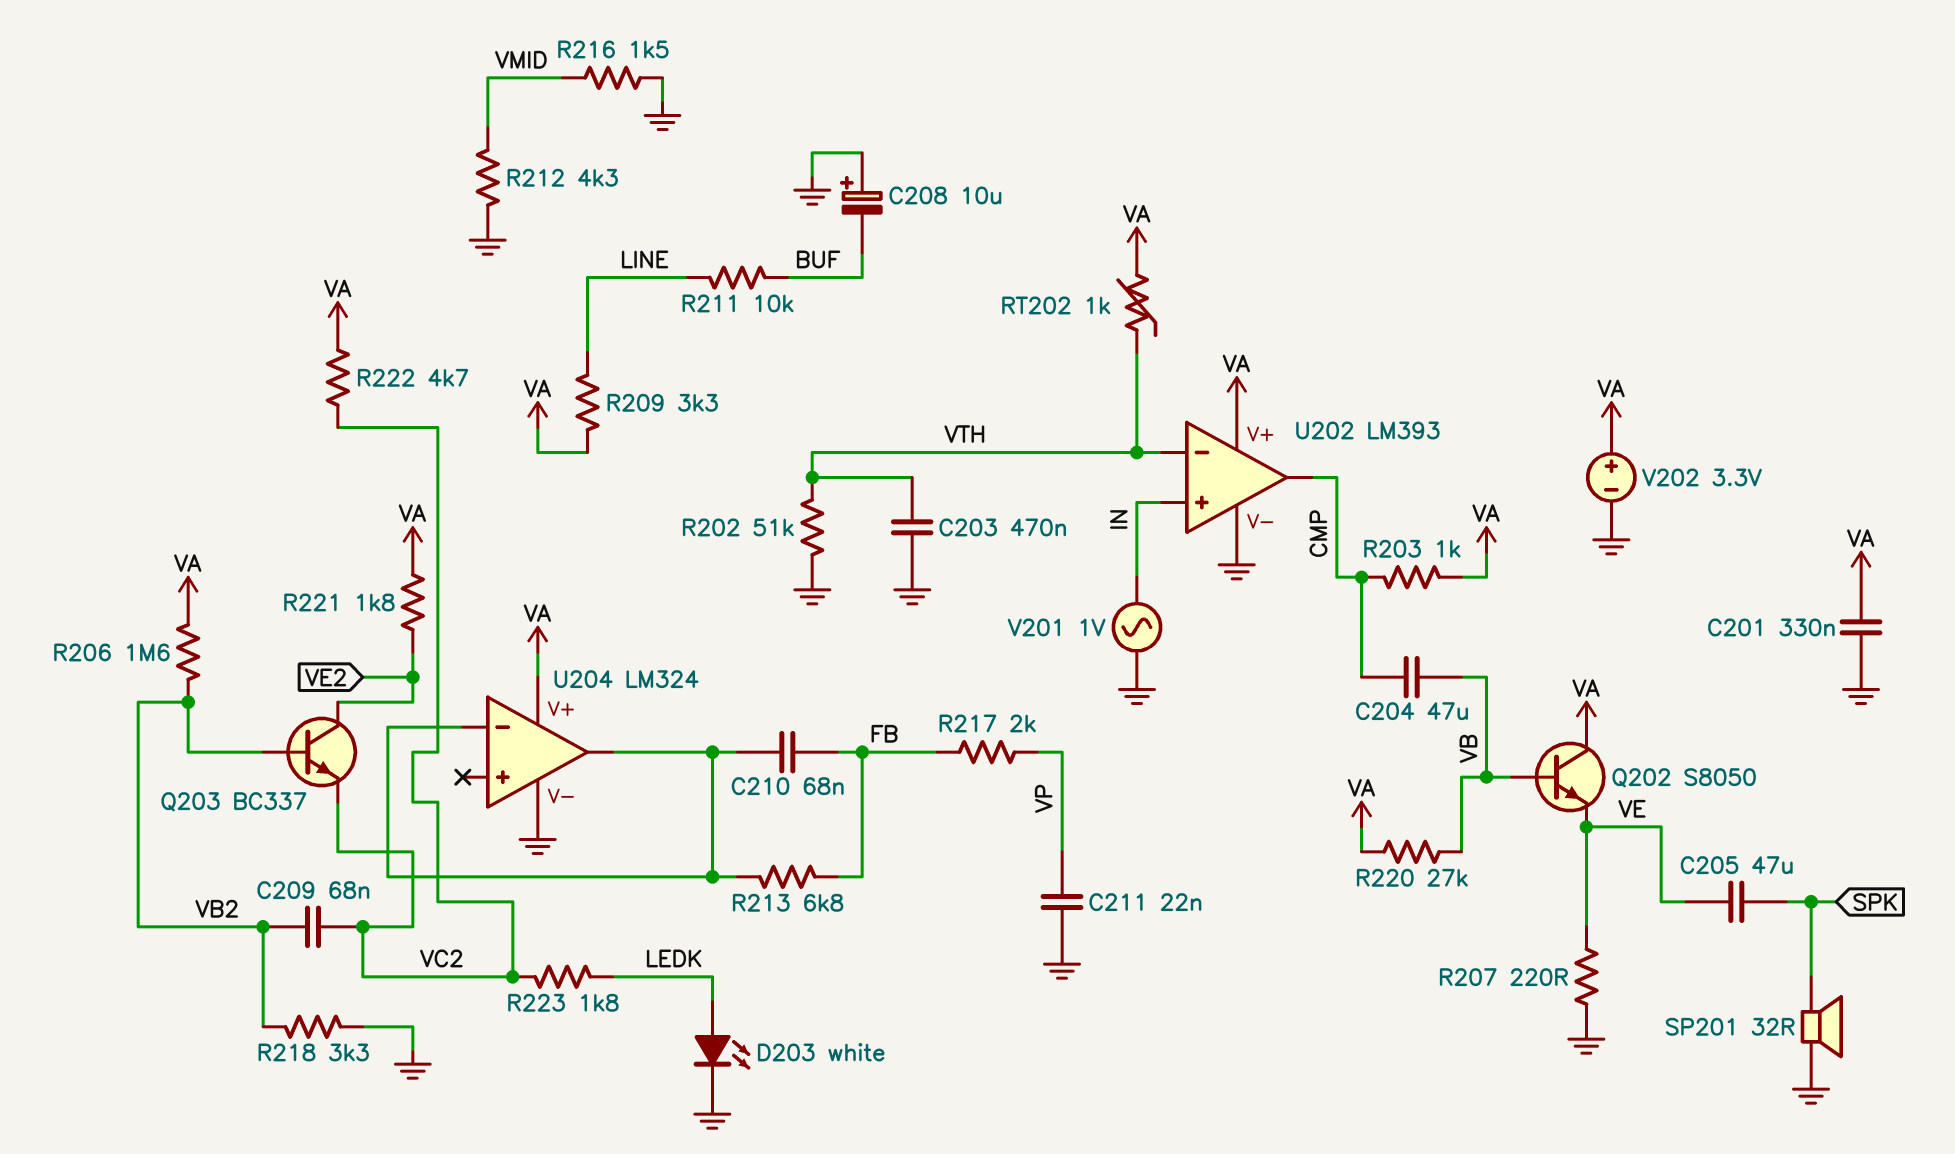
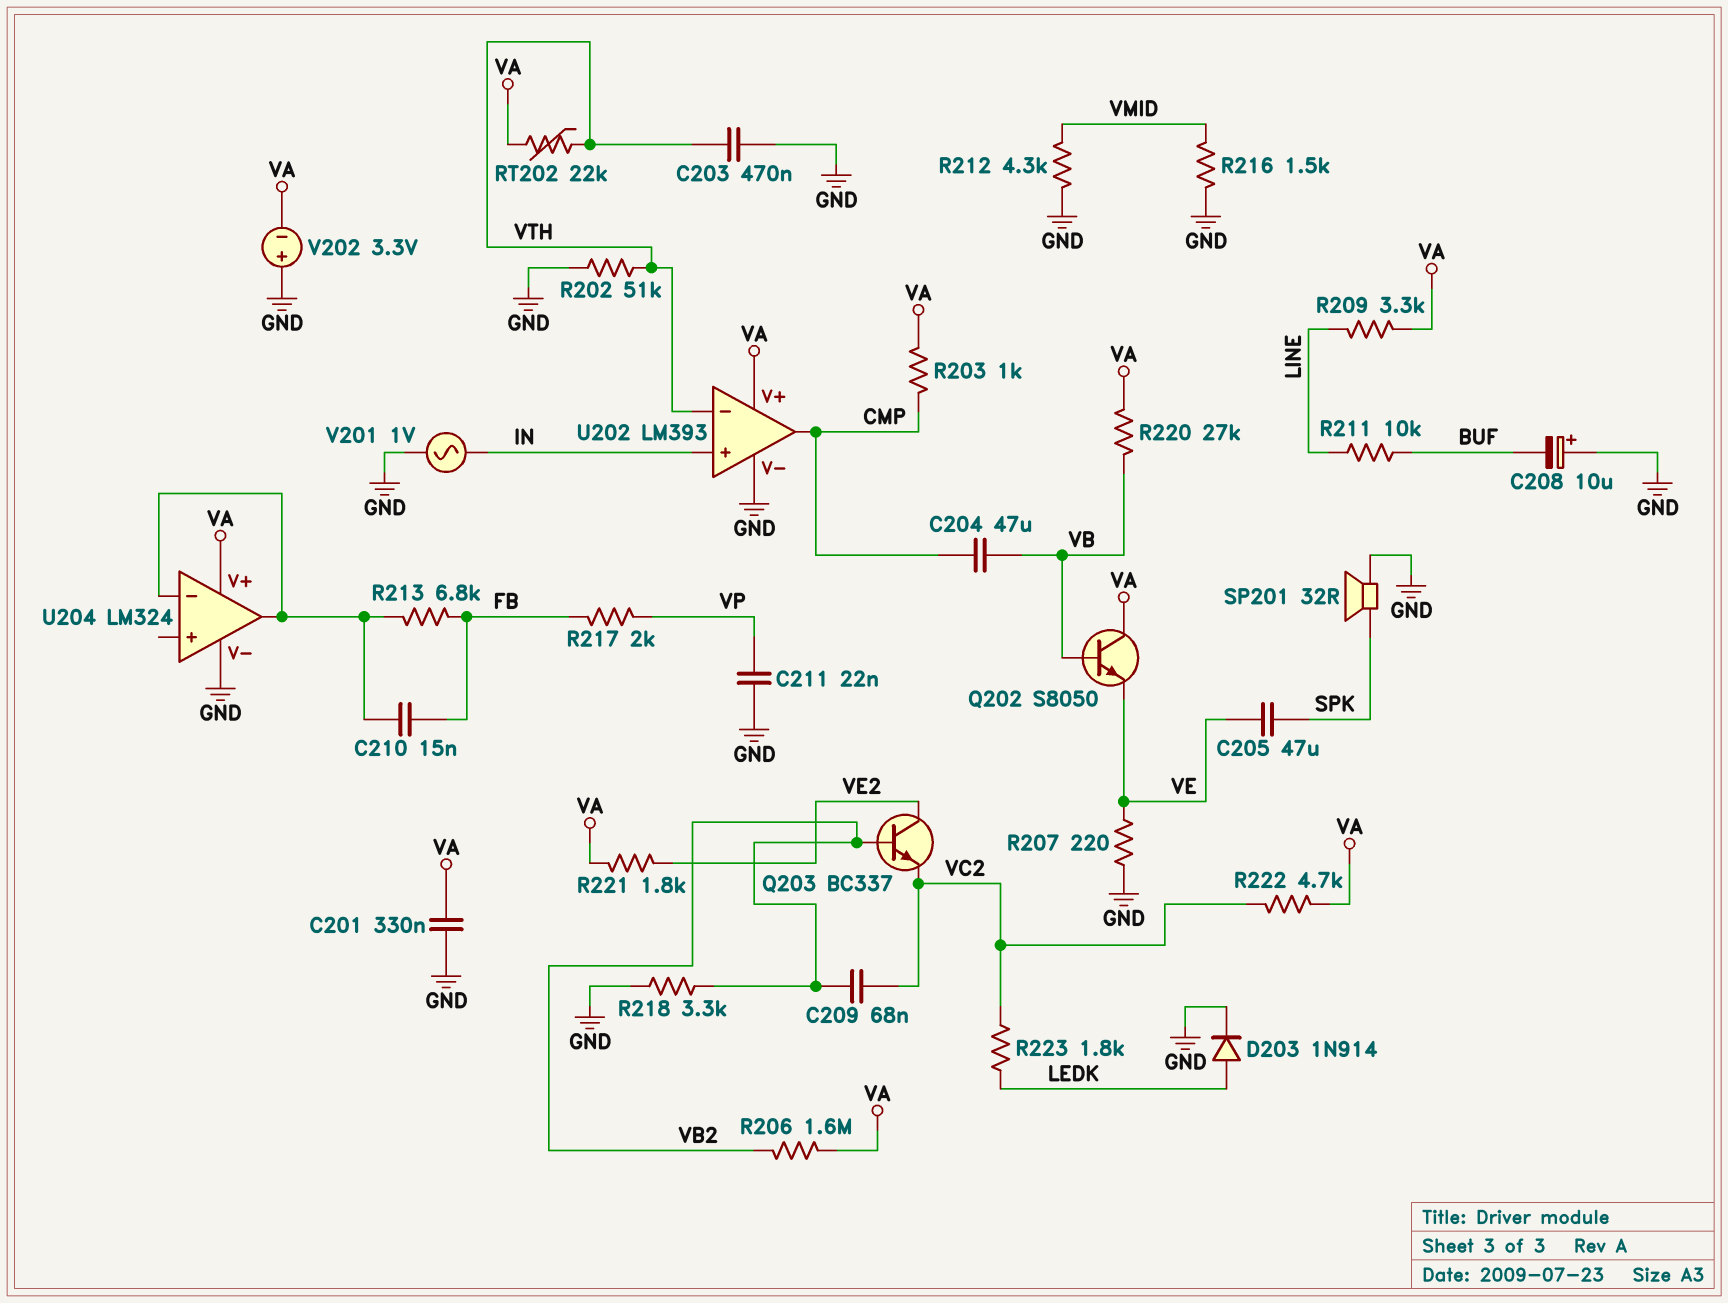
C210: 68nF (FB, U204/in-) -> 15nF (FB, U204/in-)
D203: LED white (A LEDK, K GND) -> diode 1N914 (A LEDK, K GND)
RT202: 1k (VA, VTH) -> 22k (VA, VTH)
V202: 3.3V (plus VA, minus GND) -> 3.3V (plus GND, minus VA)

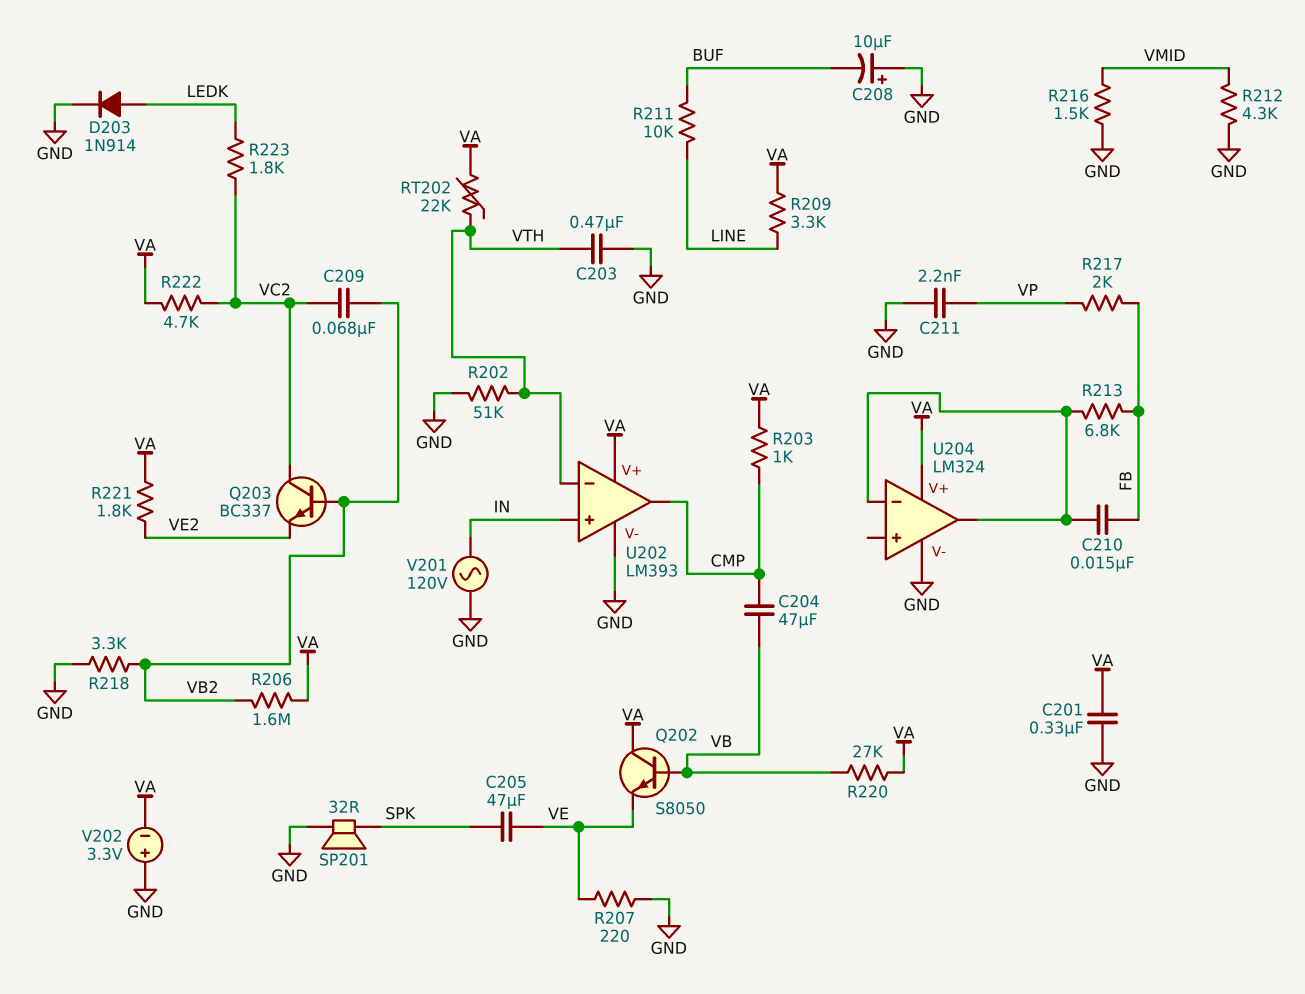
C211: 22nF (GND, VP) -> 2.2nF (GND, VP)
Q203: NPN BC337 (B VB2, C VE2, E VC2) -> NPN BC337 (B VB2, C VC2, E VE2)
V201: AC 1V (GND, IN) -> AC 120V (GND, IN)

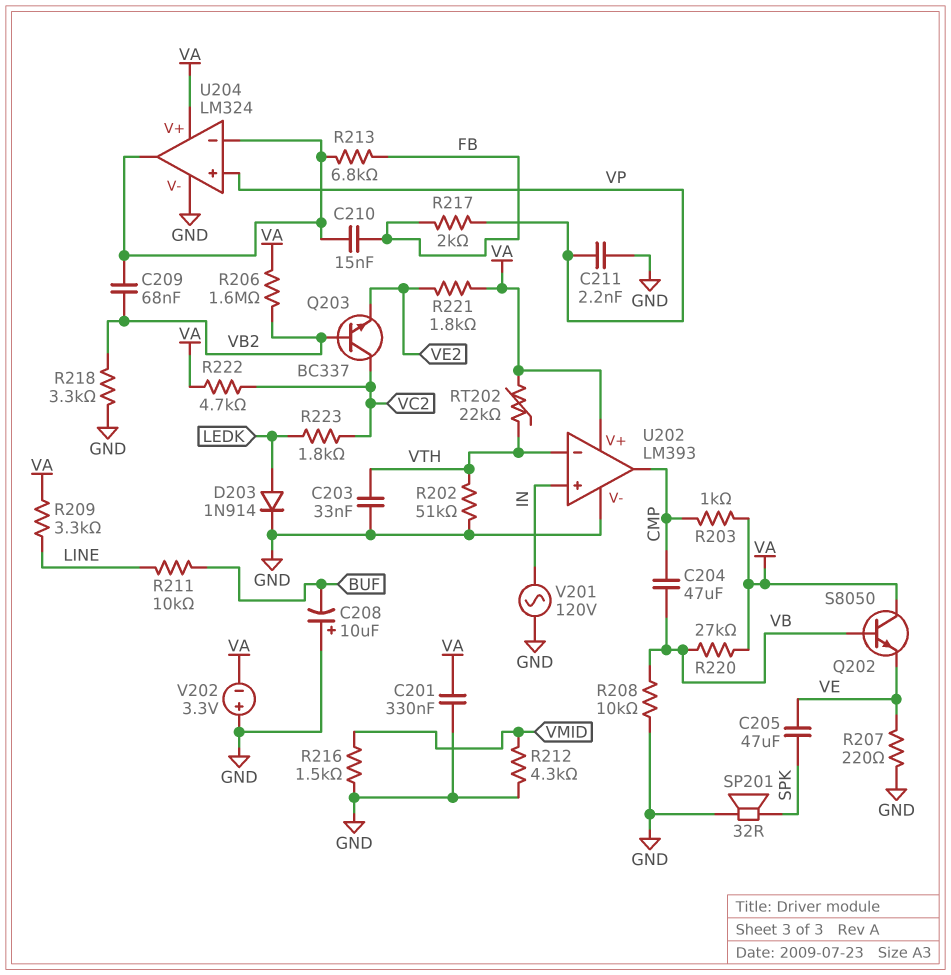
C203: 470nF (GND, VTH) -> 33nF (GND, VTH)
C209: 68nF (VB2, VC2) -> 68nF (U204/in-, VB2)
R208: none -> 10k (GND, VB)
U204 pin in+: none -> VP

